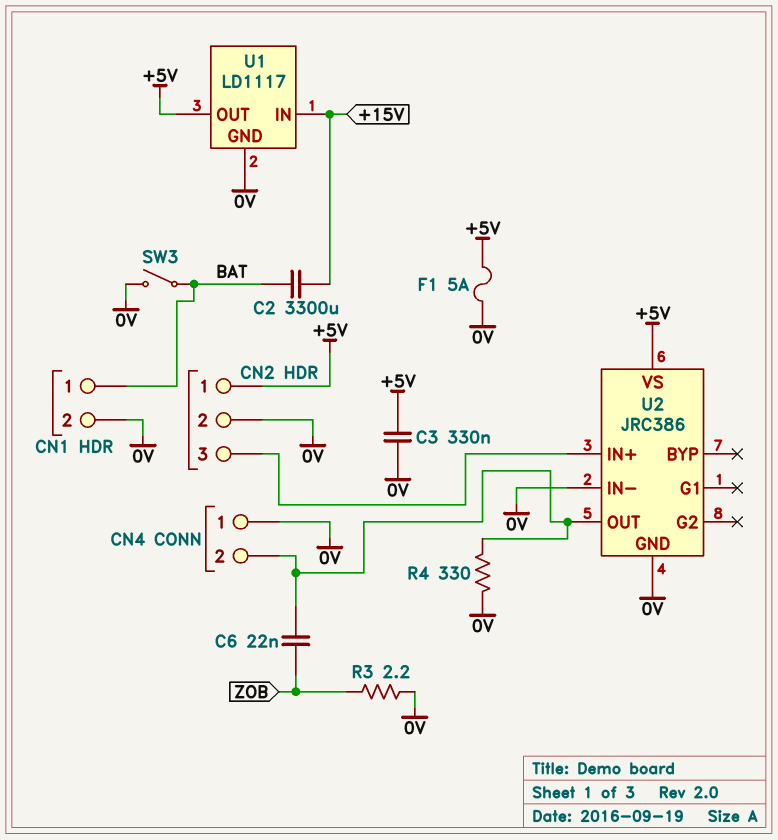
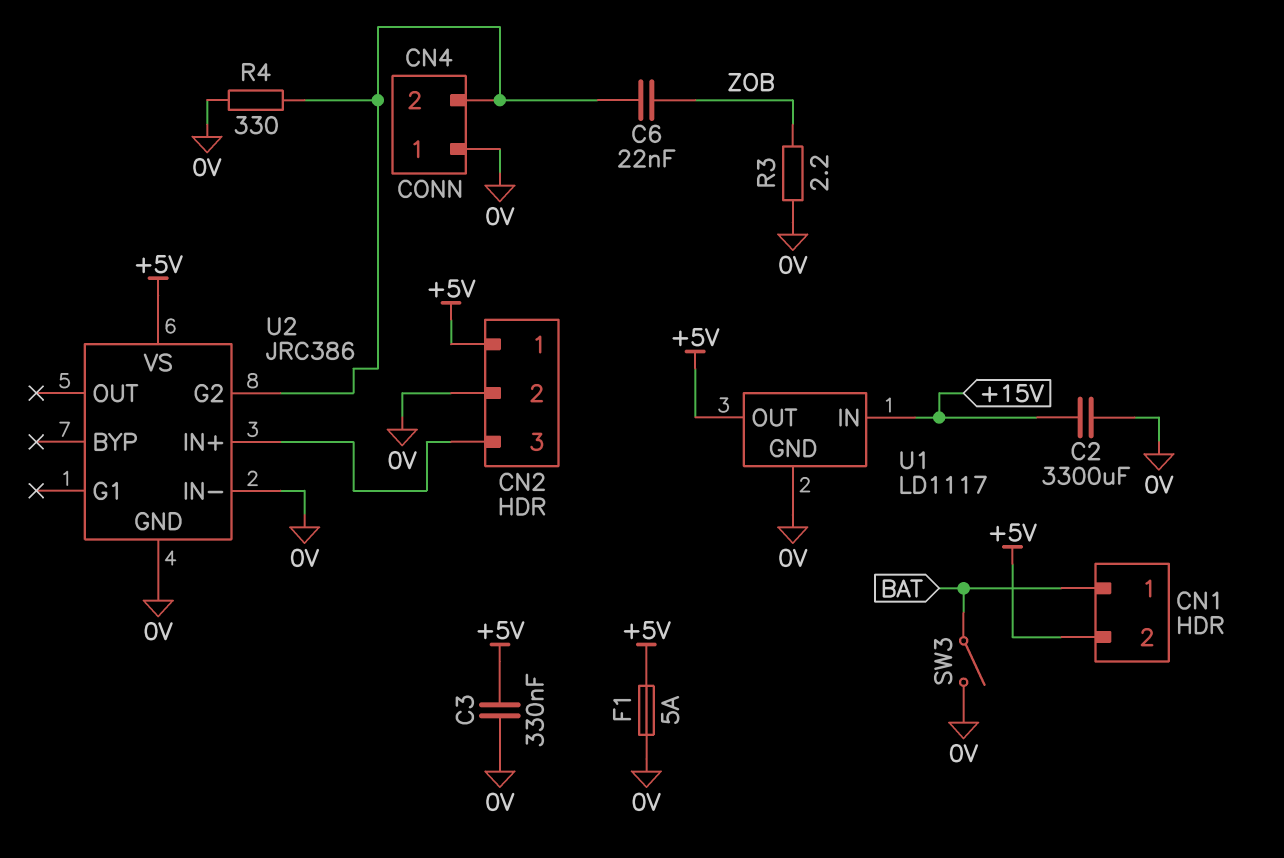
C2: 3300uF (+15V, BAT) -> 3300uF (+15V, 0V)
CN1 pin 2: 0V -> +5V
U2 pin G2: none -> CN4/2
U2 pin OUT: CN4/2 -> none

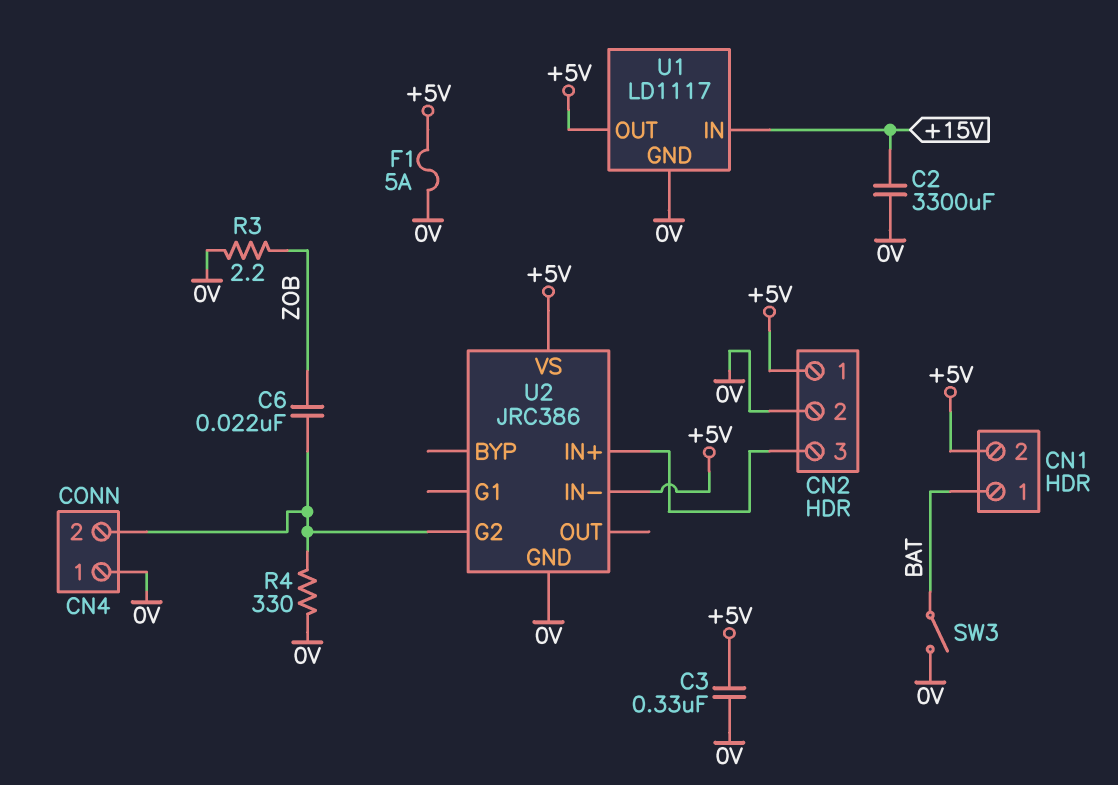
U2 pin IN-: 0V -> +5V

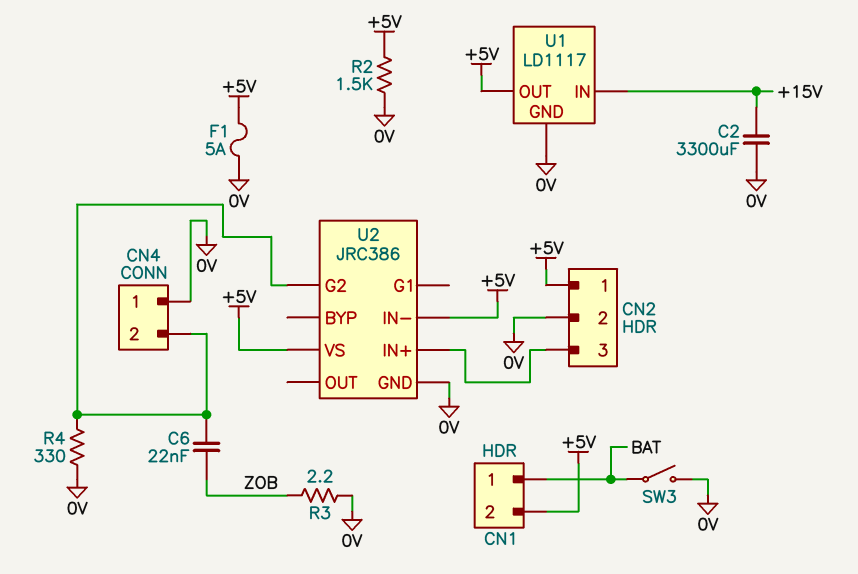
C3: 330nF (+5V, 0V) -> none
R2: none -> 1.5k (+5V, 0V)

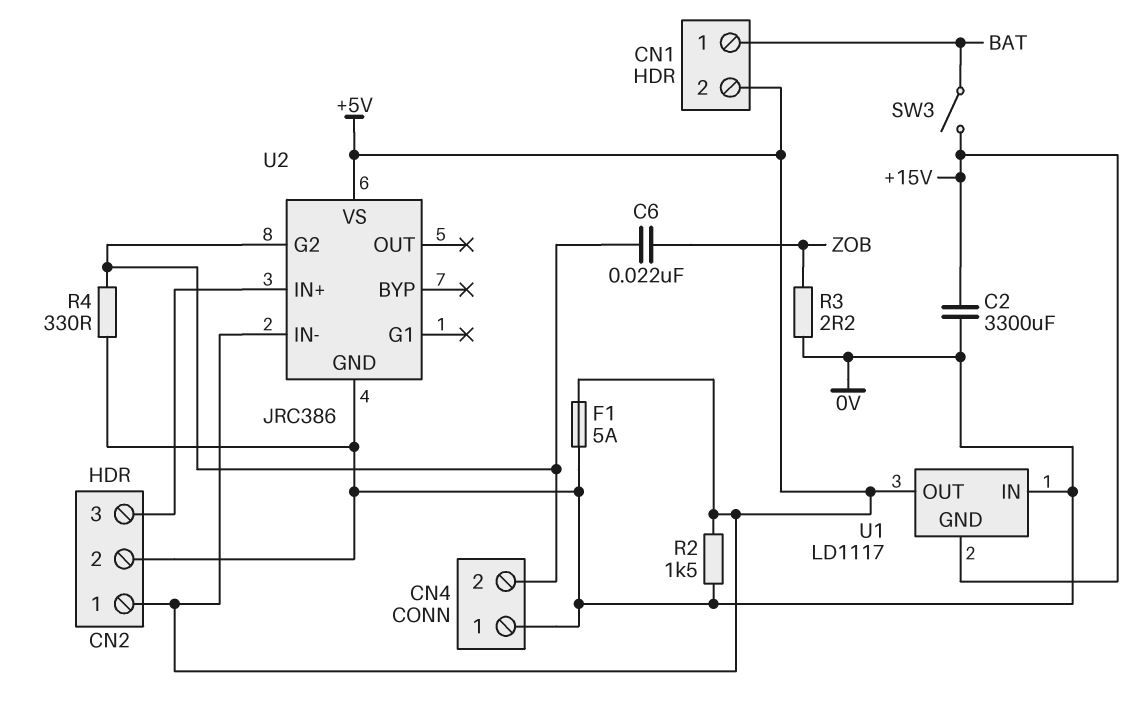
SW3: switch (0V, BAT) -> switch (+15V, BAT)
U1 pin GND: 0V -> +15V
U1 pin IN: +15V -> 0V

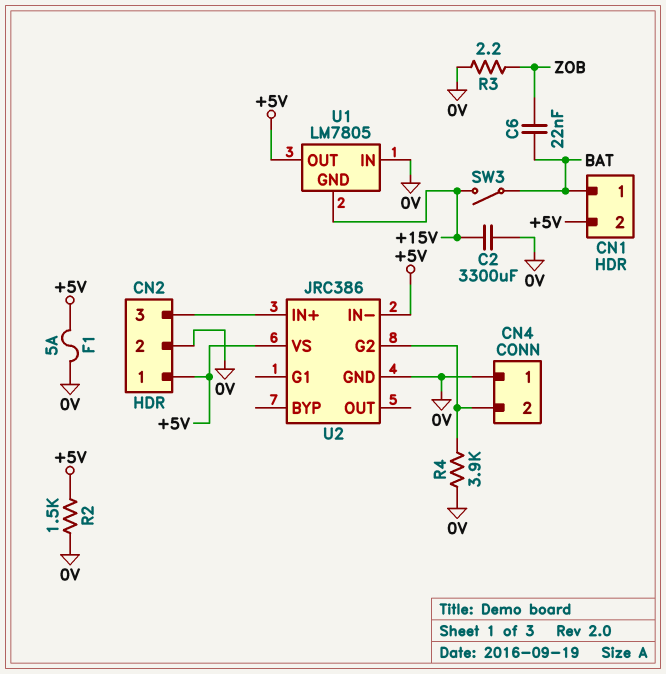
C6: 22nF (CN4/2, ZOB) -> 22nF (BAT, ZOB)
R4: 330 (0V, CN4/2) -> 3.9k (0V, CN4/2)
U1: LD1117 -> LM7805

